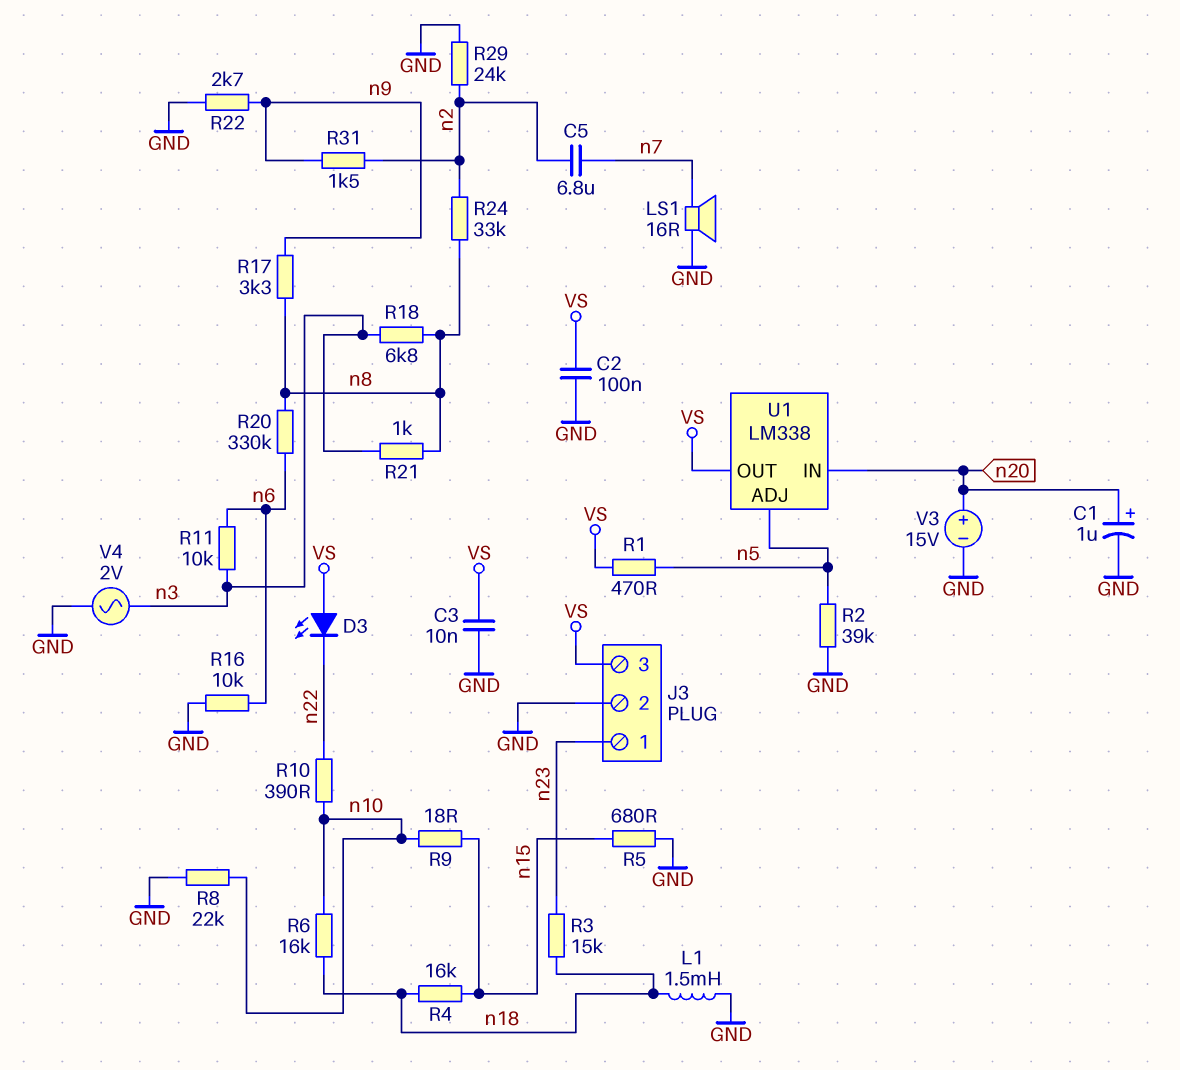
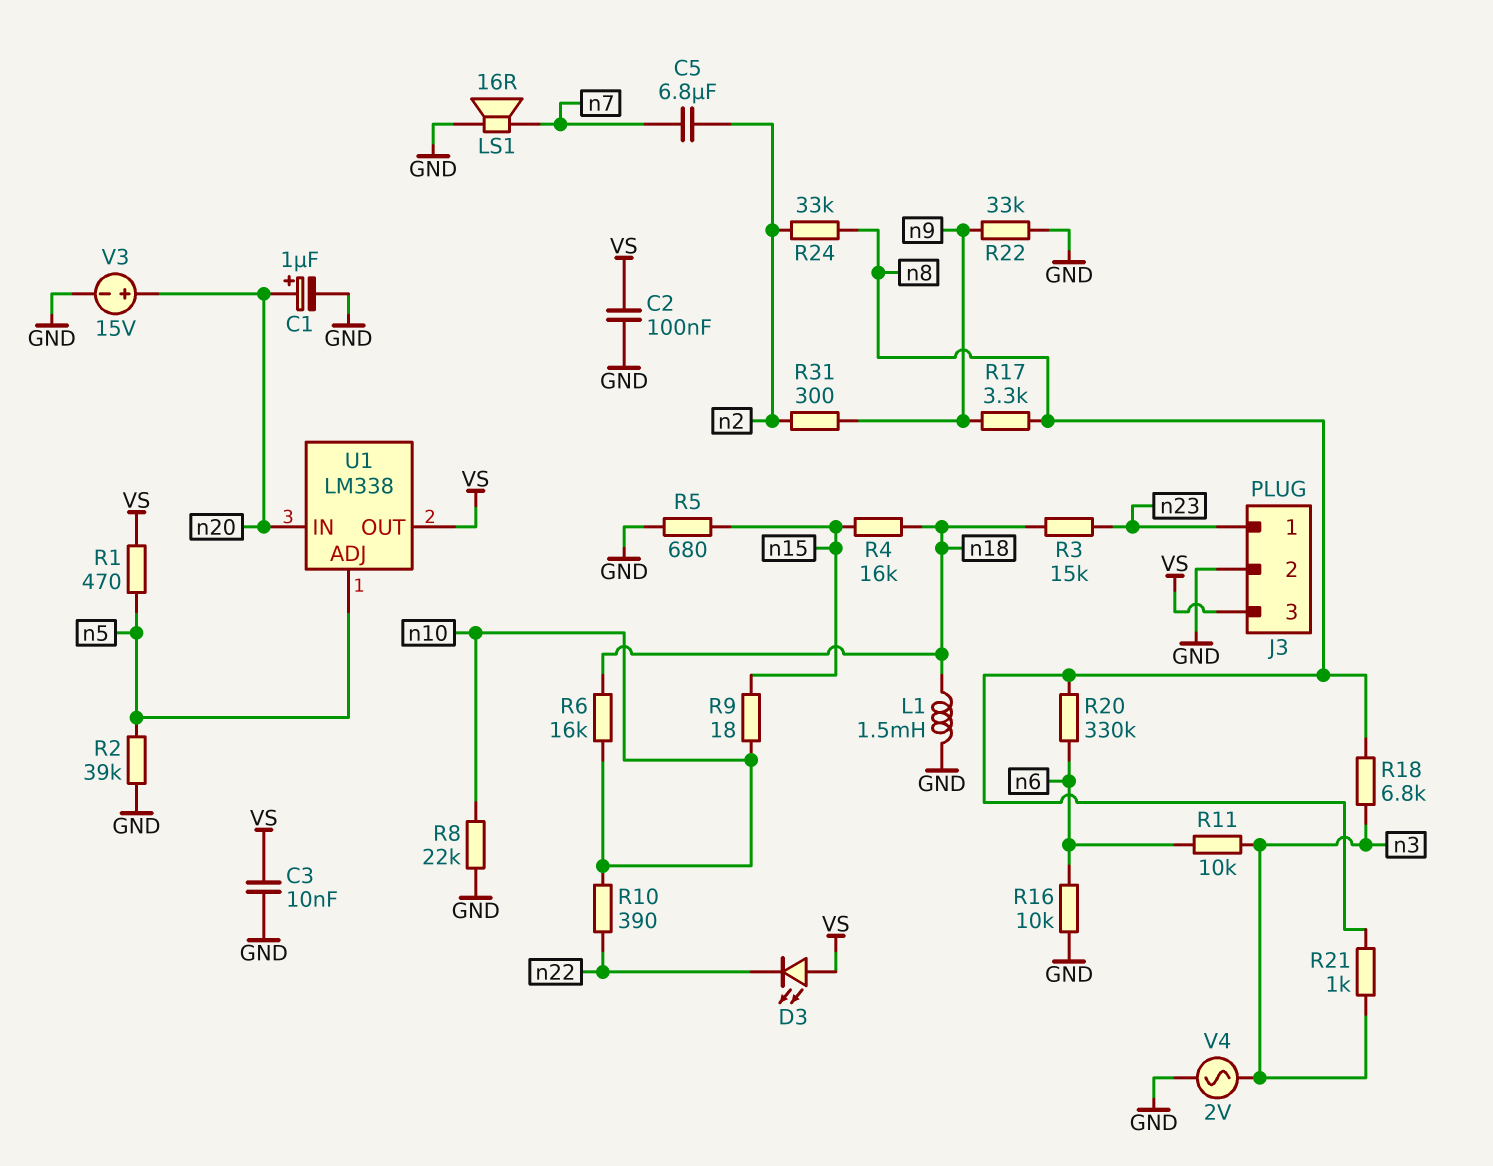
R22: 2.7k (GND, n9) -> 33k (GND, n9)
R29: 24k (GND, n2) -> none
R31: 1.5k (n2, n9) -> 300 (n2, n9)

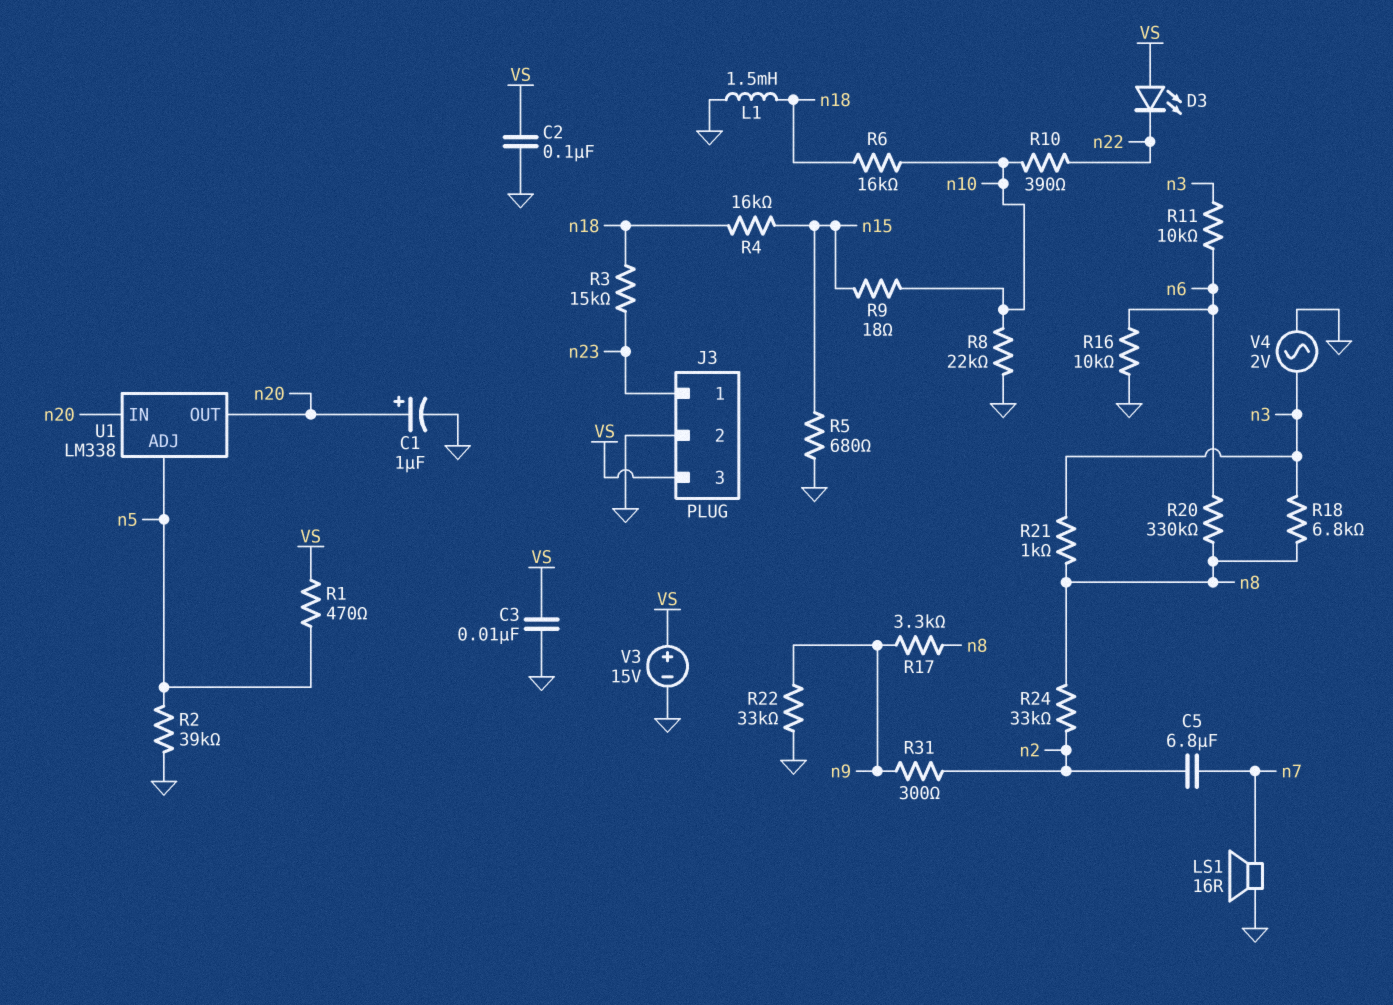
U1 pin OUT: VS -> n20
V3: 15V (plus n20, minus GND) -> 15V (plus VS, minus GND)

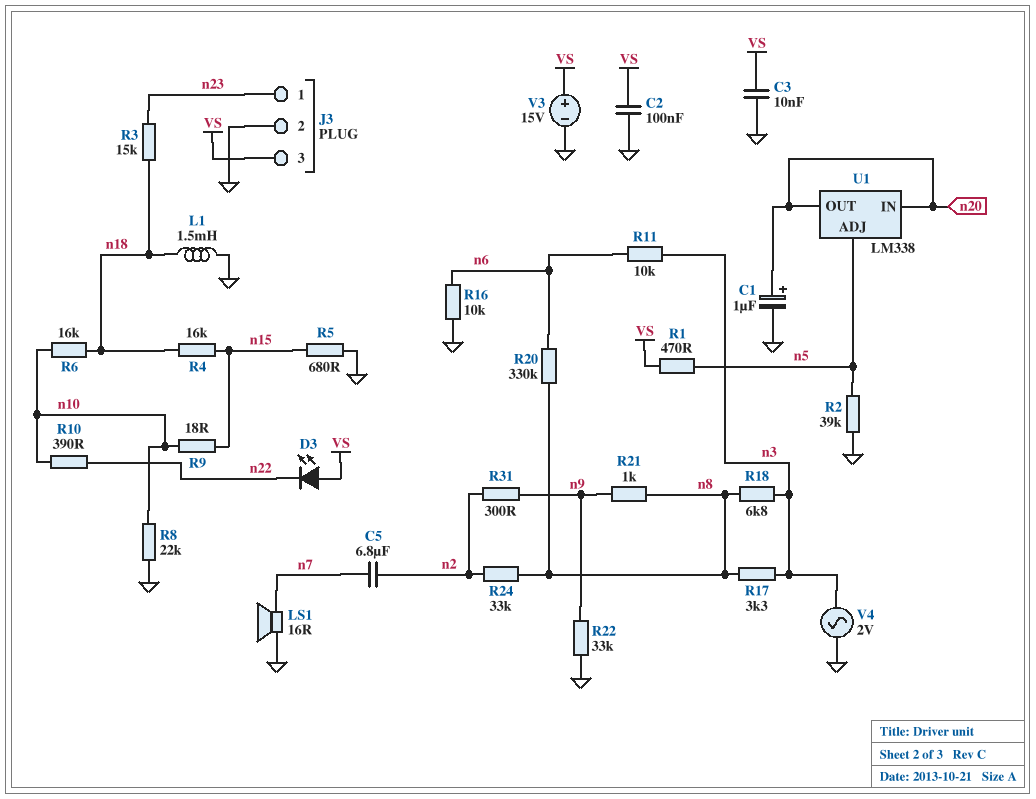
R17: 3.3k (n8, n9) -> 3.3k (n3, n8)
R21: 1k (n3, n8) -> 1k (n8, n9)

